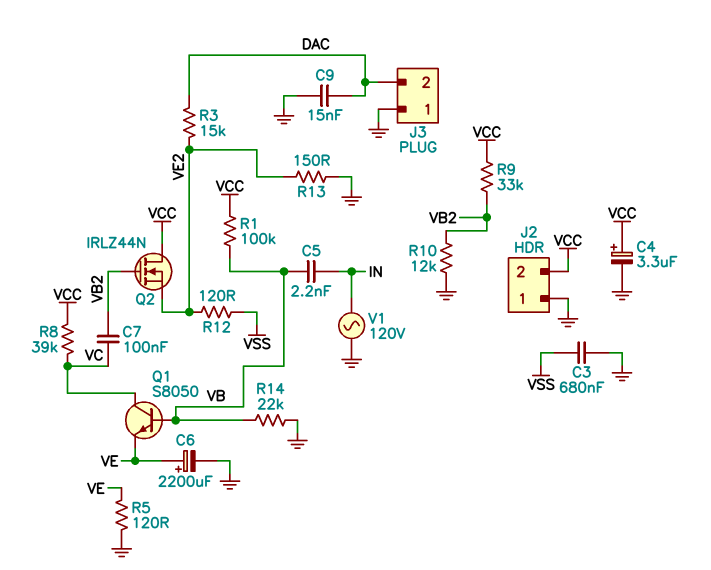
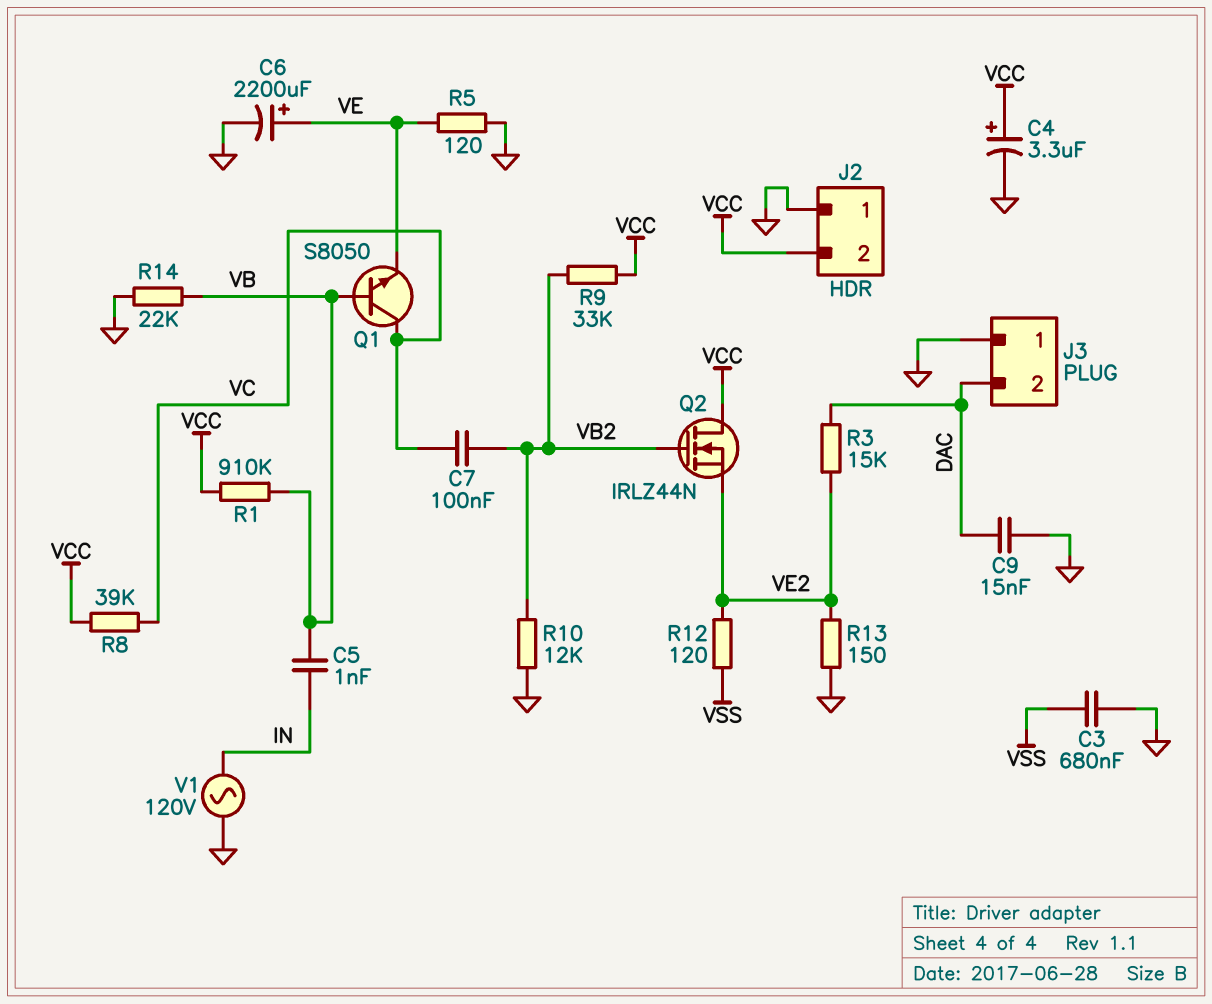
C5: 2.2nF (IN, VB) -> 1nF (IN, VB)
R1: 100k (VB, VCC) -> 910k (VB, VCC)

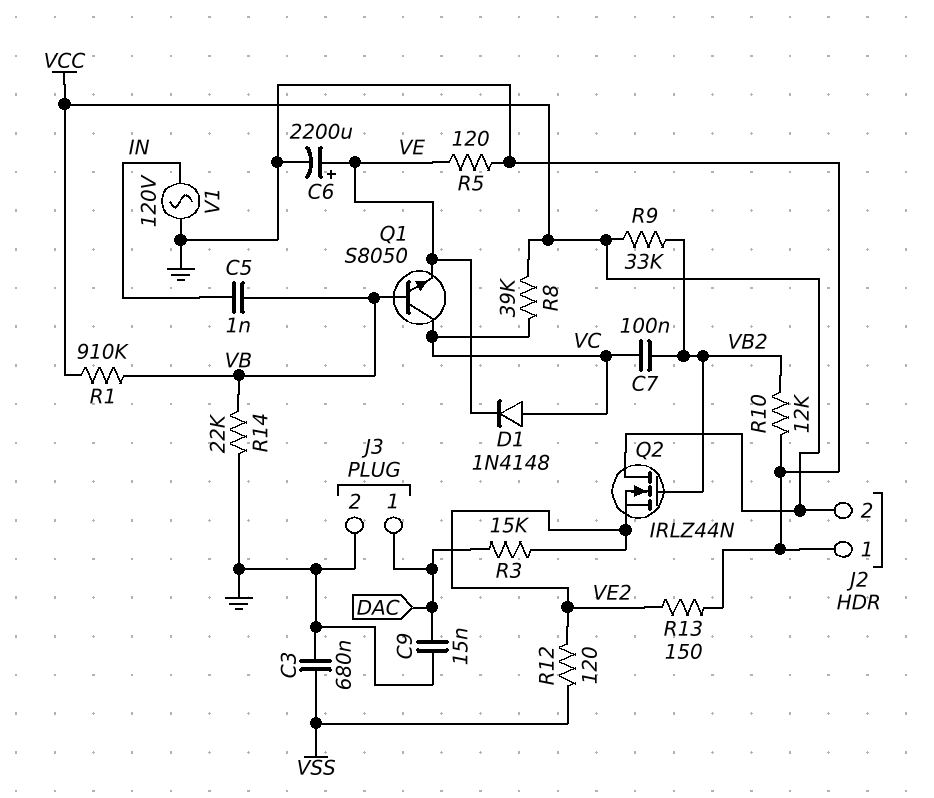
C4: 3.3uF (plus VCC, minus GND) -> none
D1: none -> diode 1N4148 (A VC, K VE)
J3 pin 1: GND -> DAC
J3 pin 2: DAC -> GND

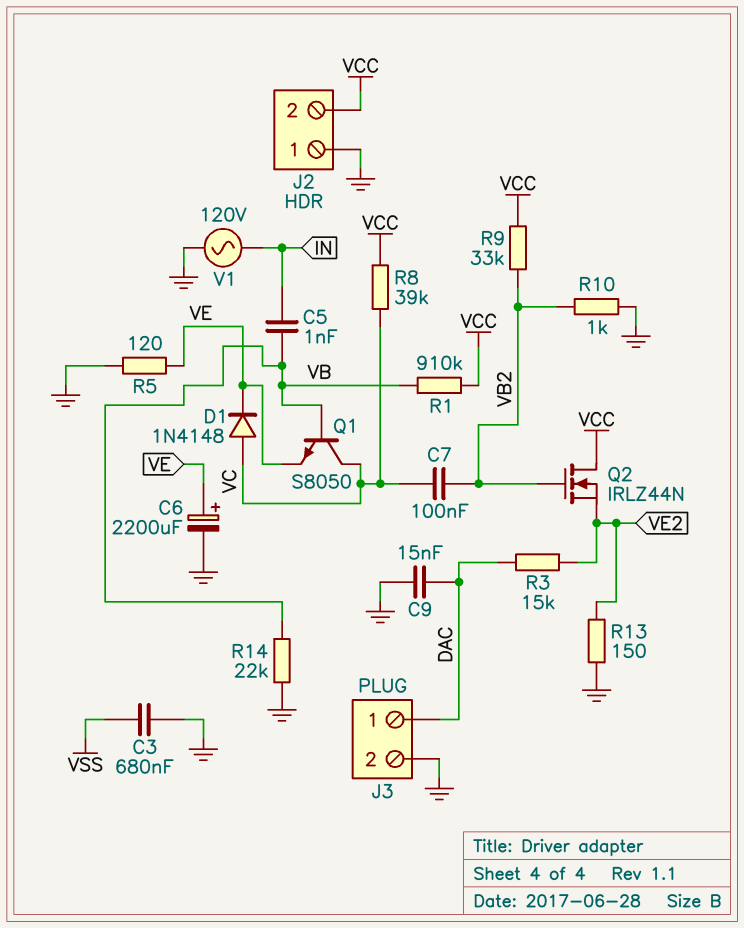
R10: 12k (GND, VB2) -> 1k (GND, VB2)
R12: 120 (VE2, VSS) -> none

